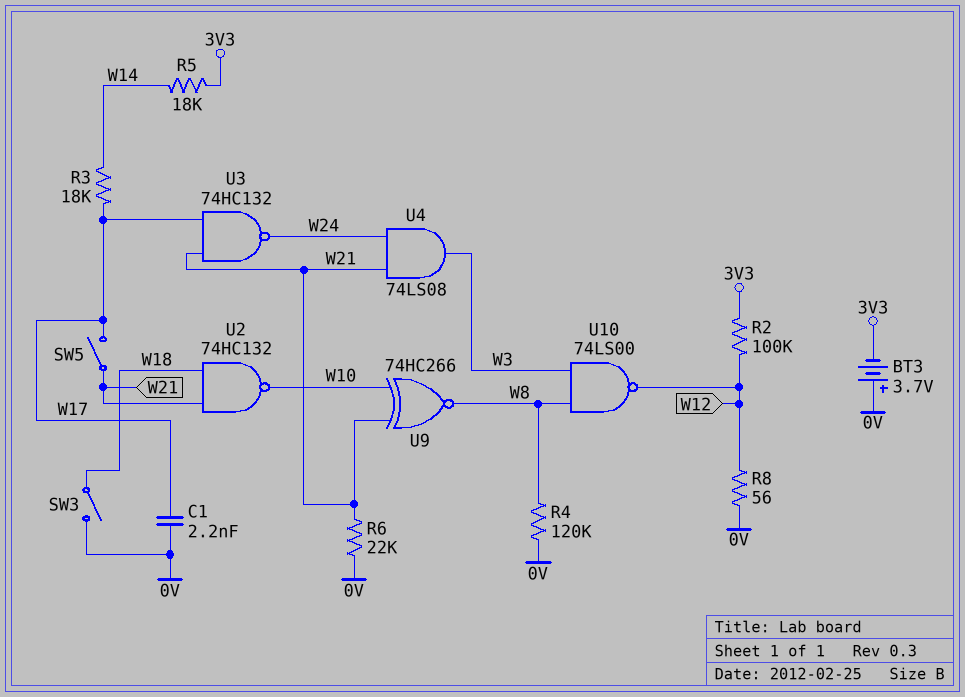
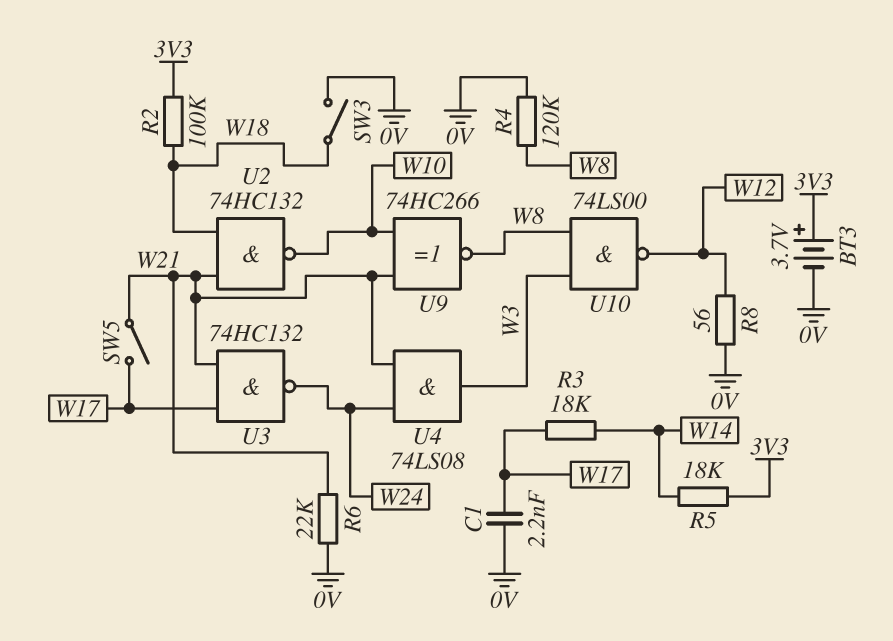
BT3: 3.7V (plus 0V, minus 3V3) -> 3.7V (plus 3V3, minus 0V)
R2: 100k (3V3, W12) -> 100k (3V3, W18)

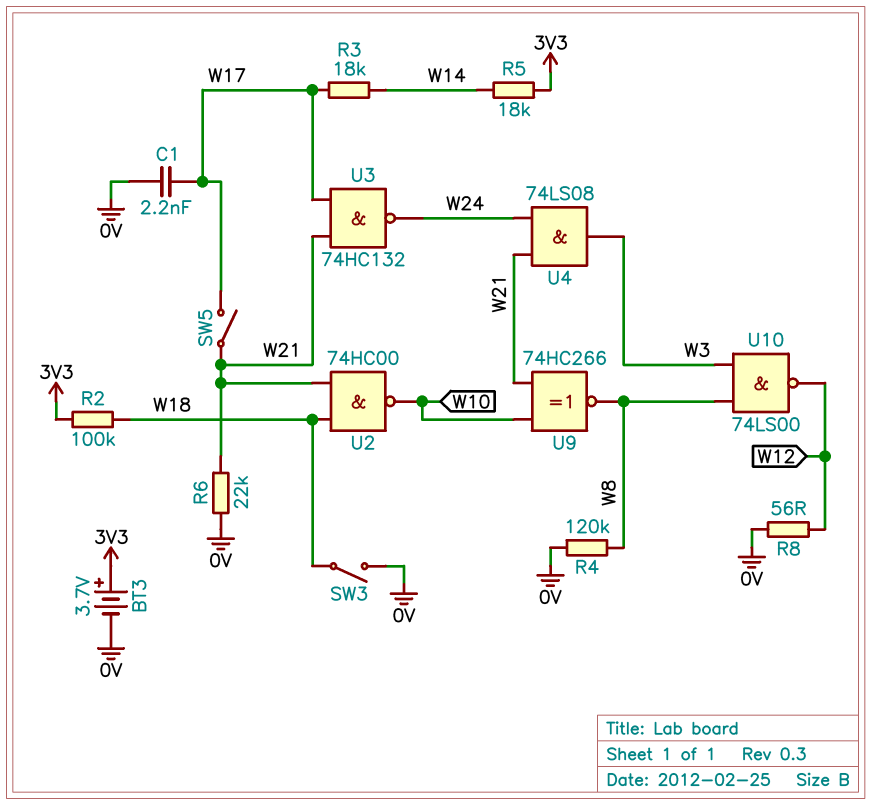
U2: NAND 74HC132 (in W18, in W21, out W10) -> NAND 74HC00 (in W18, in W21, out W10)

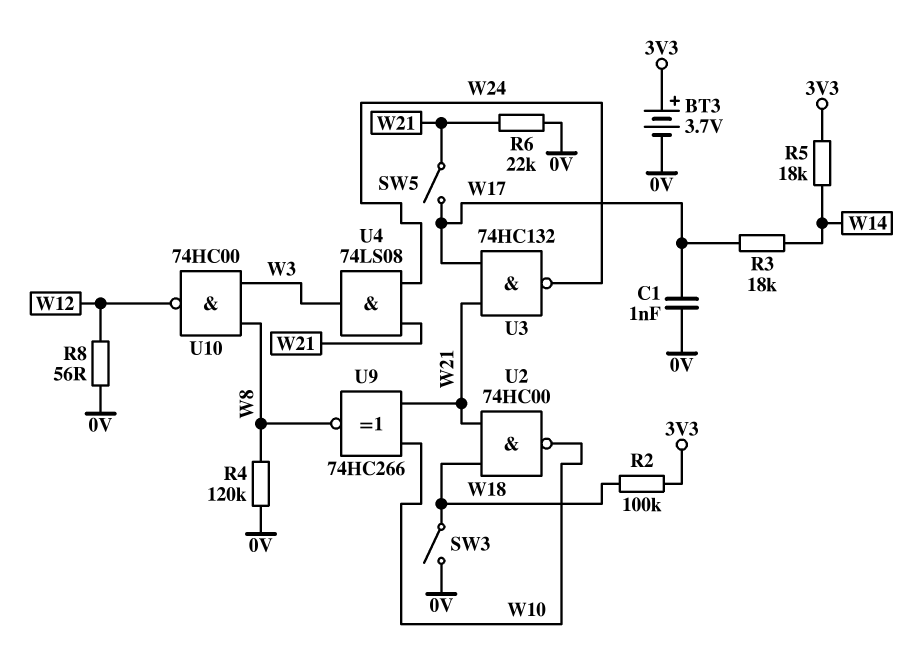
C1: 2.2nF (0V, W17) -> 1nF (0V, W17)
U10: NAND 74LS00 (in W3, in W8, out W12) -> NAND 74HC00 (in W3, in W8, out W12)

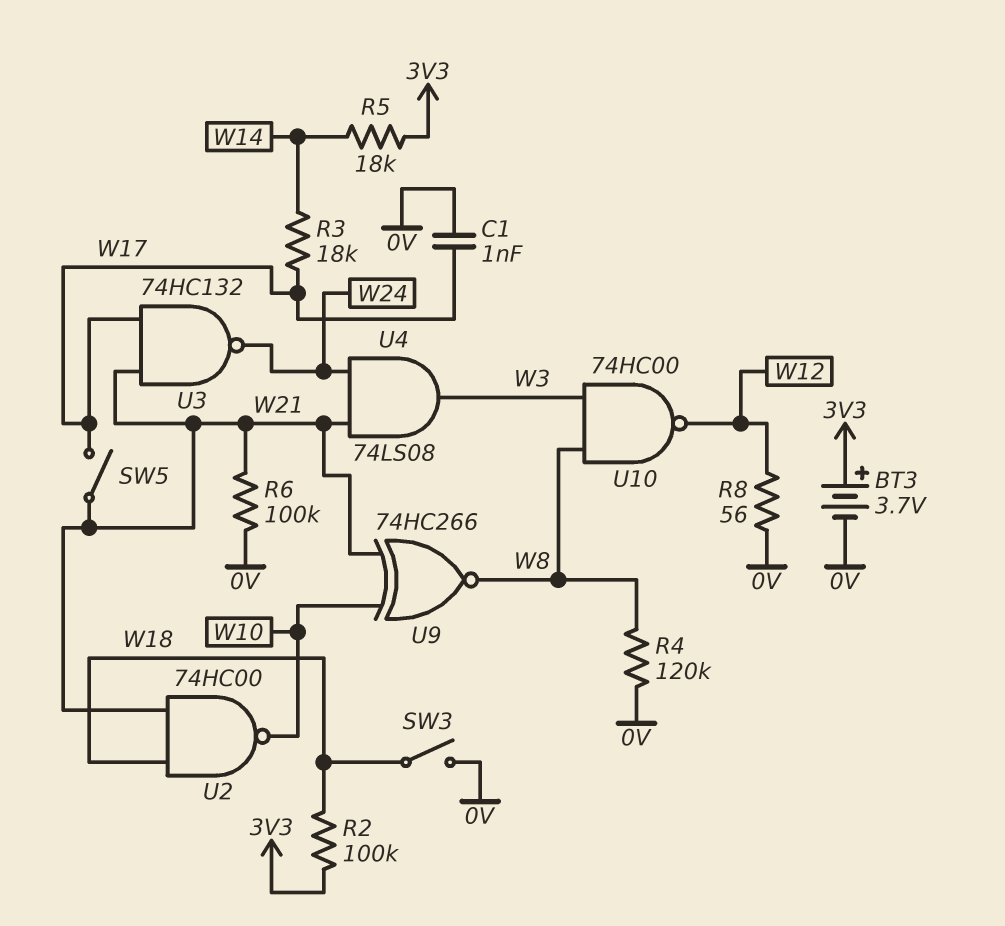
R6: 22k (0V, W21) -> 100k (0V, W21)

